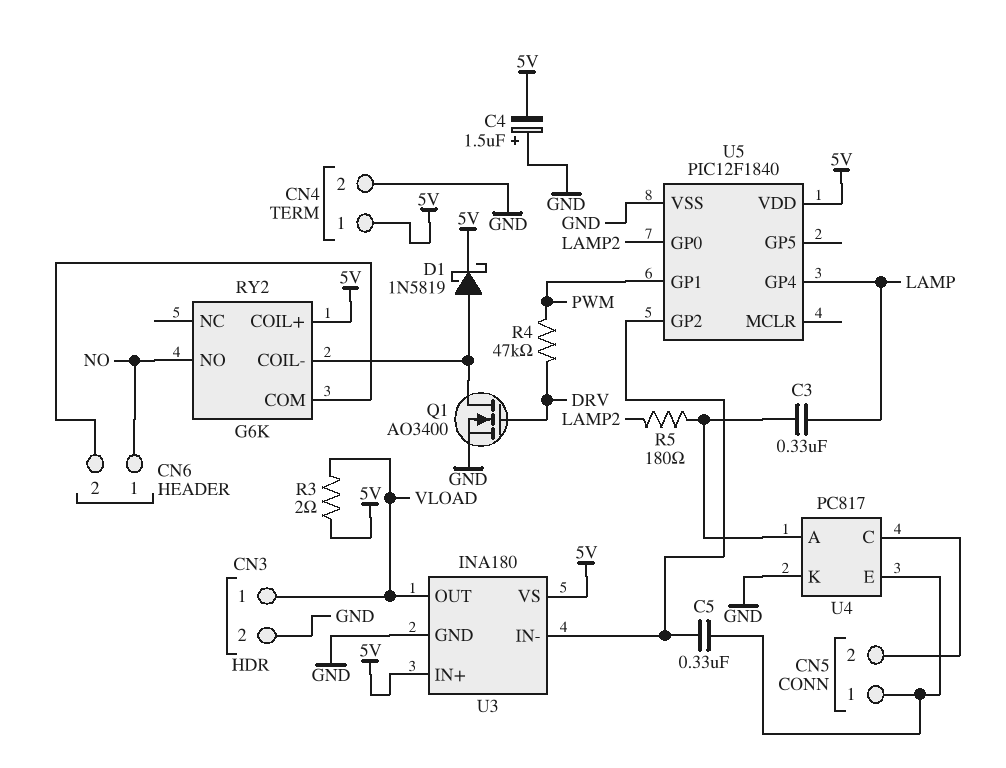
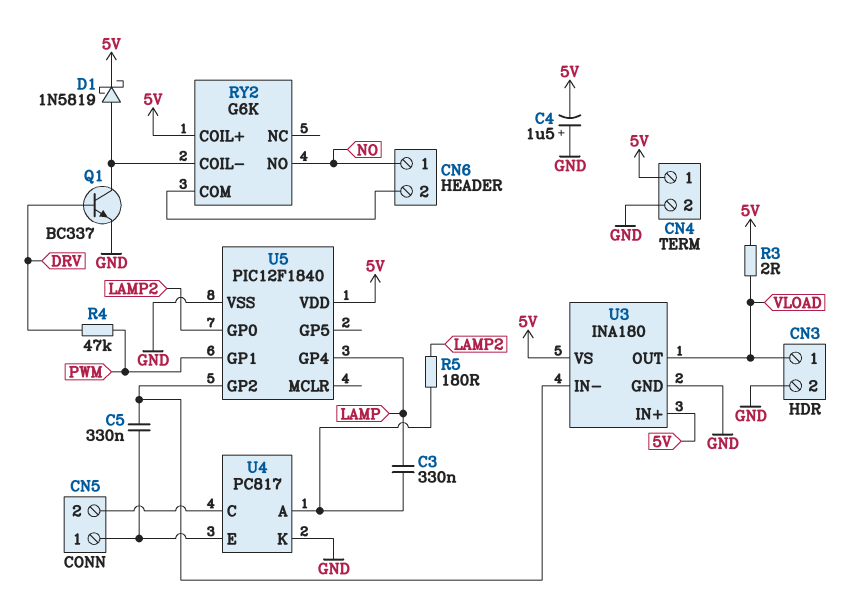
Q1: NMOS AO3400 (G DRV, D RY2/COIL-, S GND) -> NPN BC337 (B DRV, C RY2/COIL-, E GND)

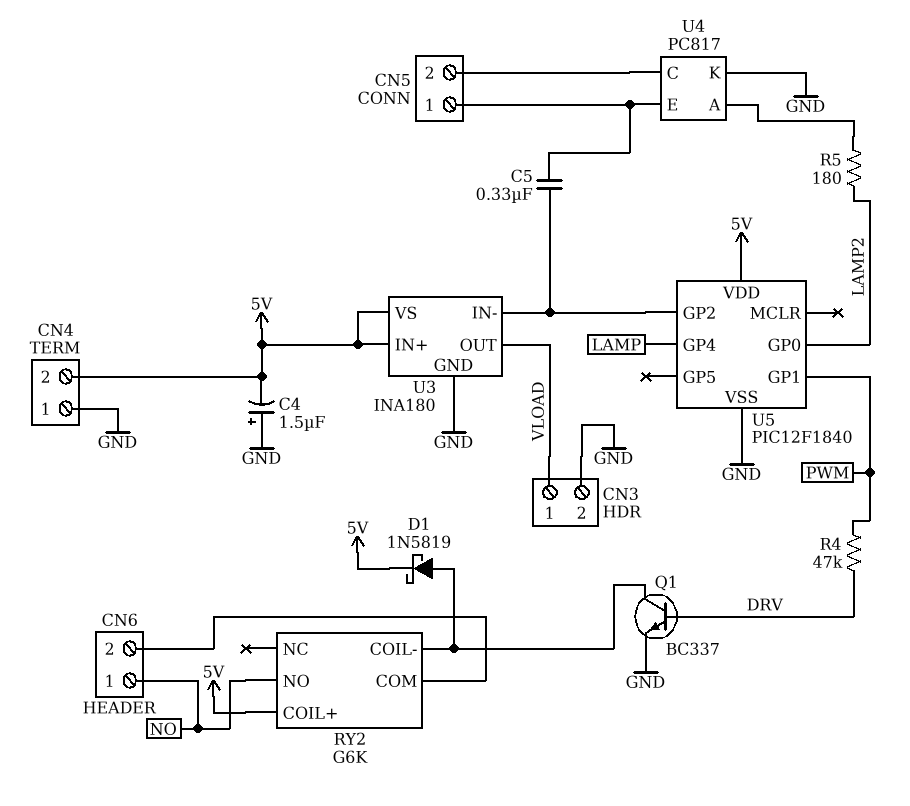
C3: 330nF (LAMP, U4/A) -> none
CN4 pin 1: 5V -> GND
CN4 pin 2: GND -> 5V
R3: 2 (5V, VLOAD) -> none

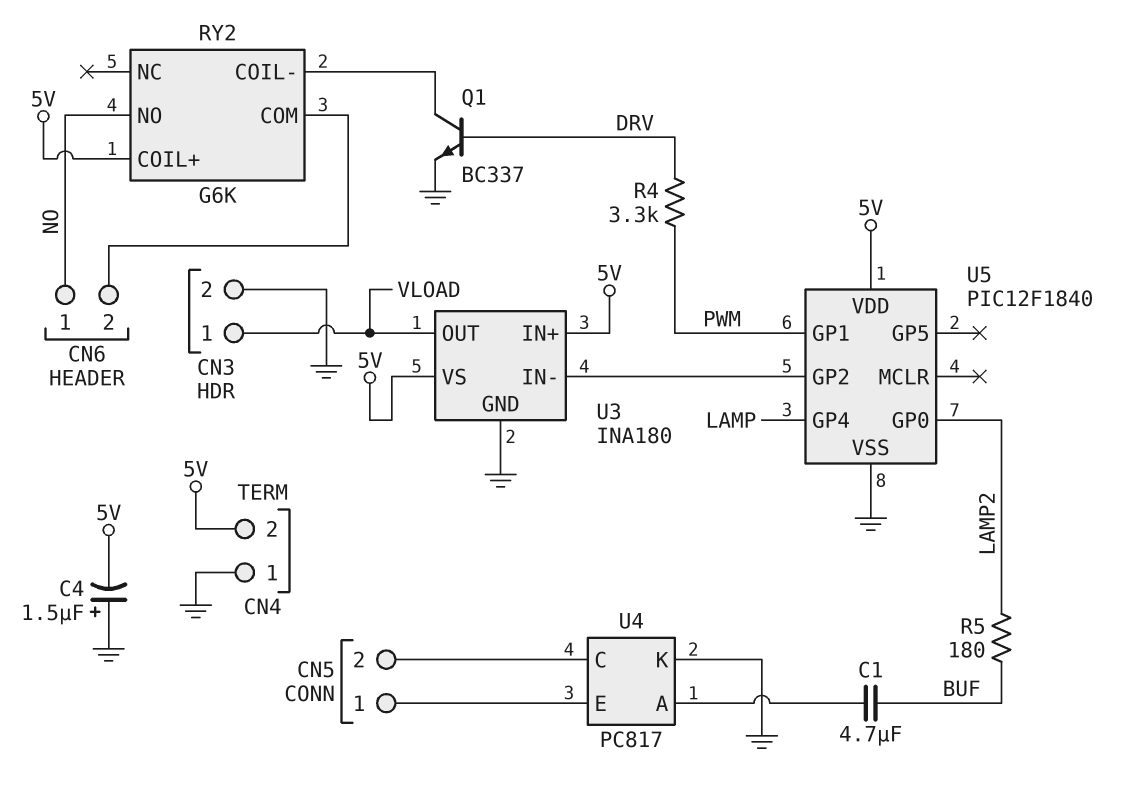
C1: none -> 4.7uF (BUF, U4/A)
C5: 330nF (CN5/1, U3/IN-) -> none
D1: schottky 1N5819 (A RY2/COIL-, K 5V) -> none
R4: 47k (DRV, PWM) -> 3.3k (DRV, PWM)
R5: 180 (LAMP2, U4/A) -> 180 (BUF, LAMP2)

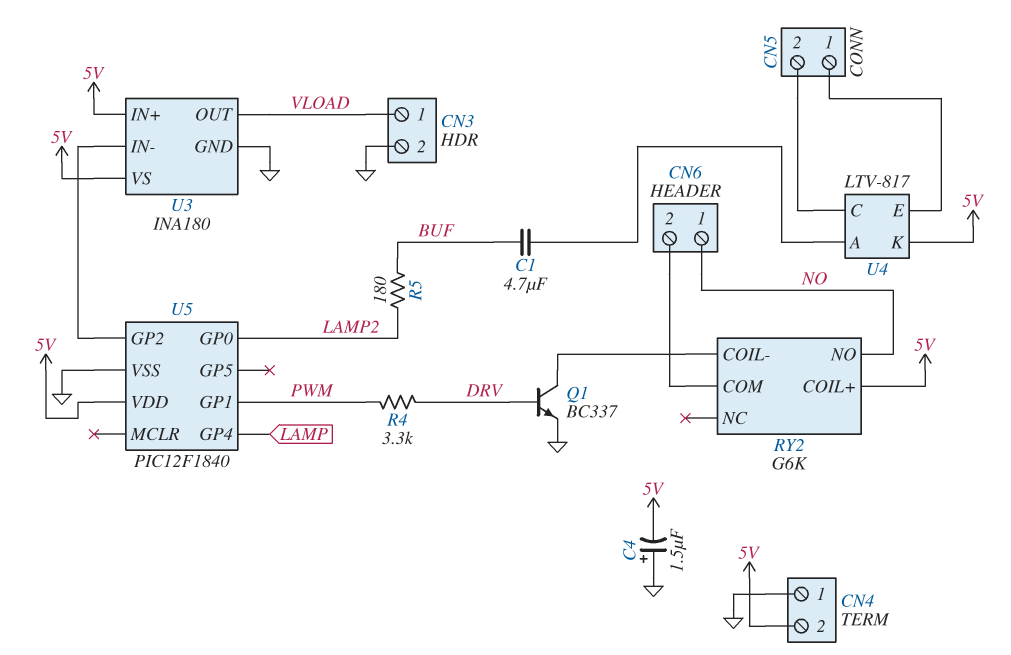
U4: PC817 -> LTV-817
U4 pin K: GND -> 5V

